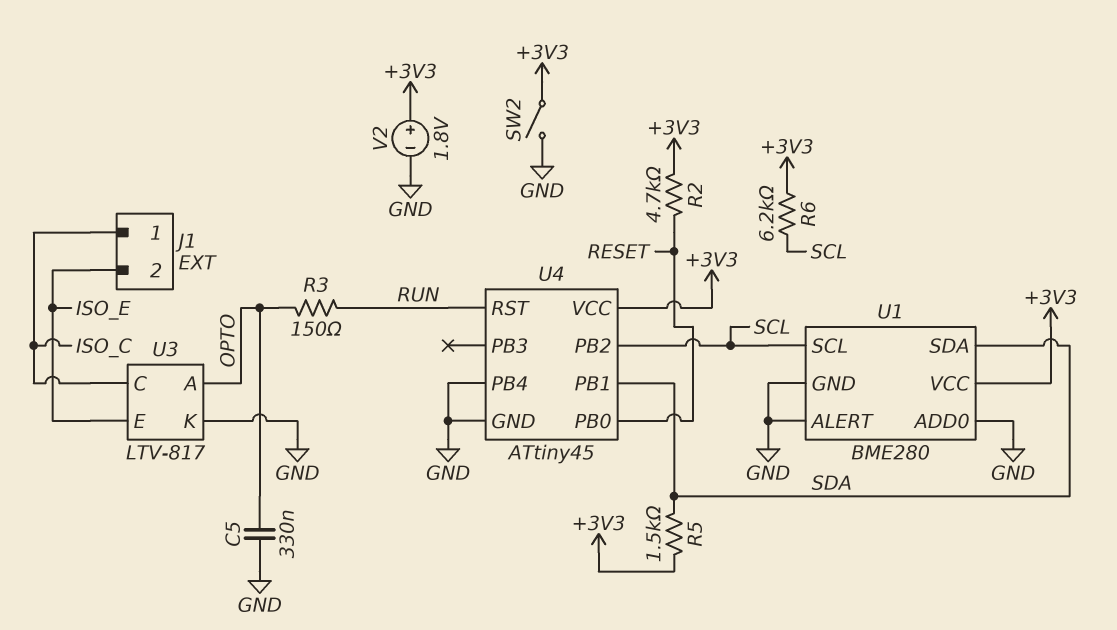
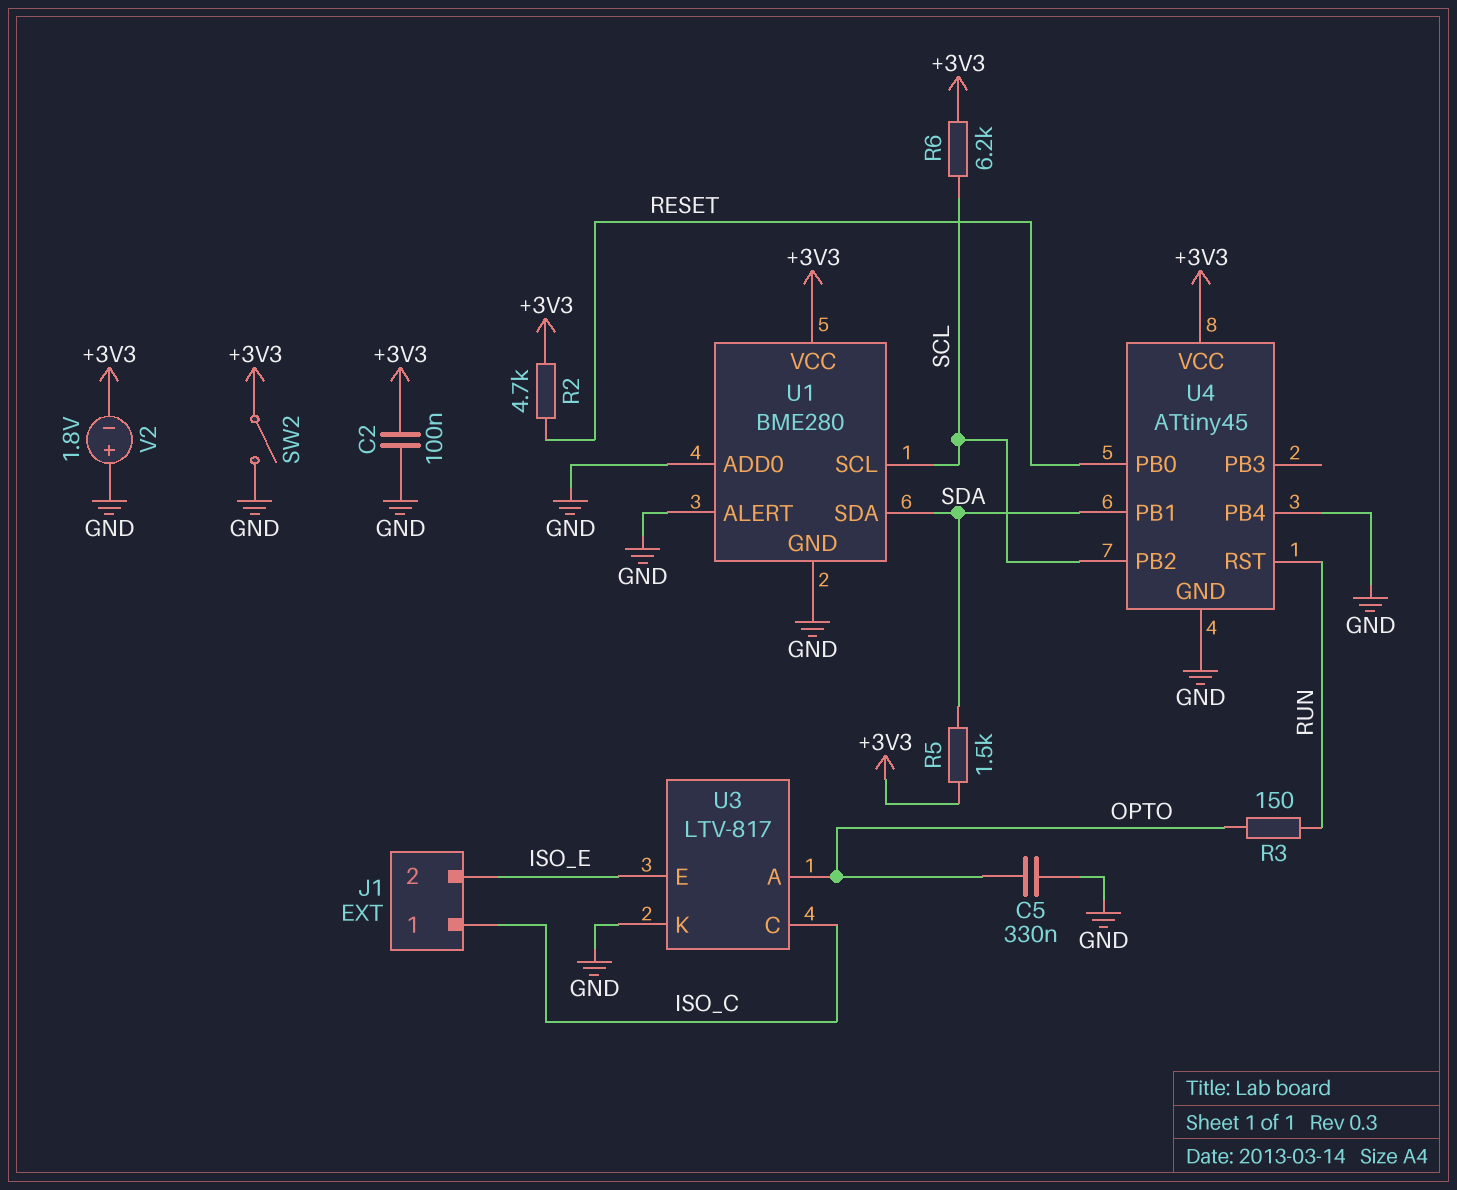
C2: none -> 100nF (+3V3, GND)
V2: 1.8V (plus +3V3, minus GND) -> 1.8V (plus GND, minus +3V3)

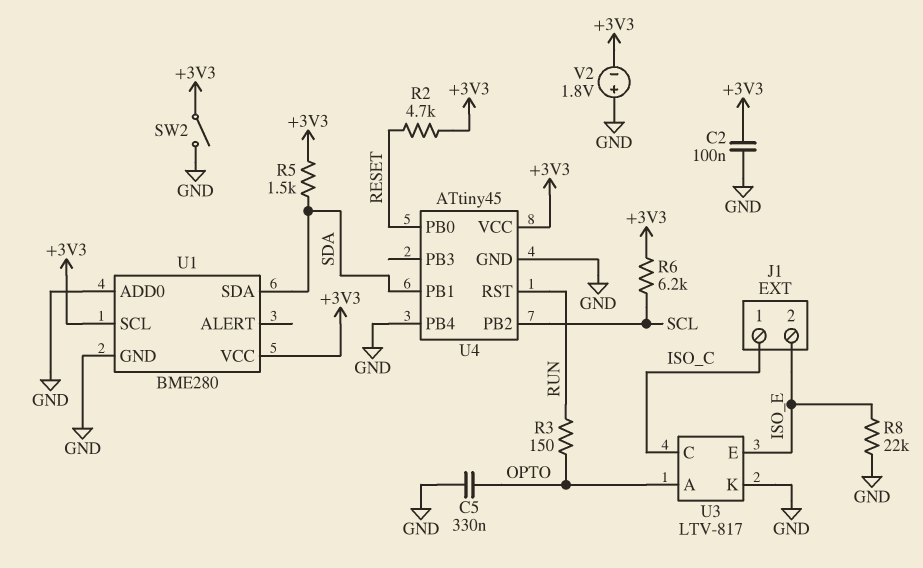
R8: none -> 22k (GND, ISO_E)
U1 pin ALERT: GND -> none
U1 pin SCL: SCL -> +3V3

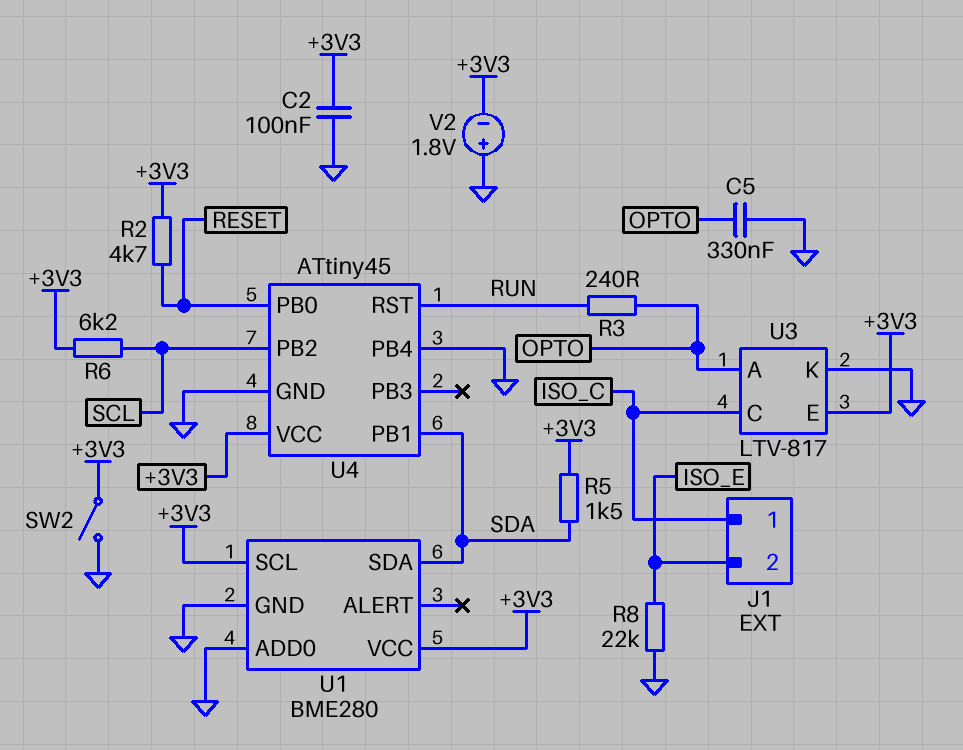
R3: 150 (OPTO, RUN) -> 240 (OPTO, RUN)
U3 pin E: ISO_E -> +3V3

